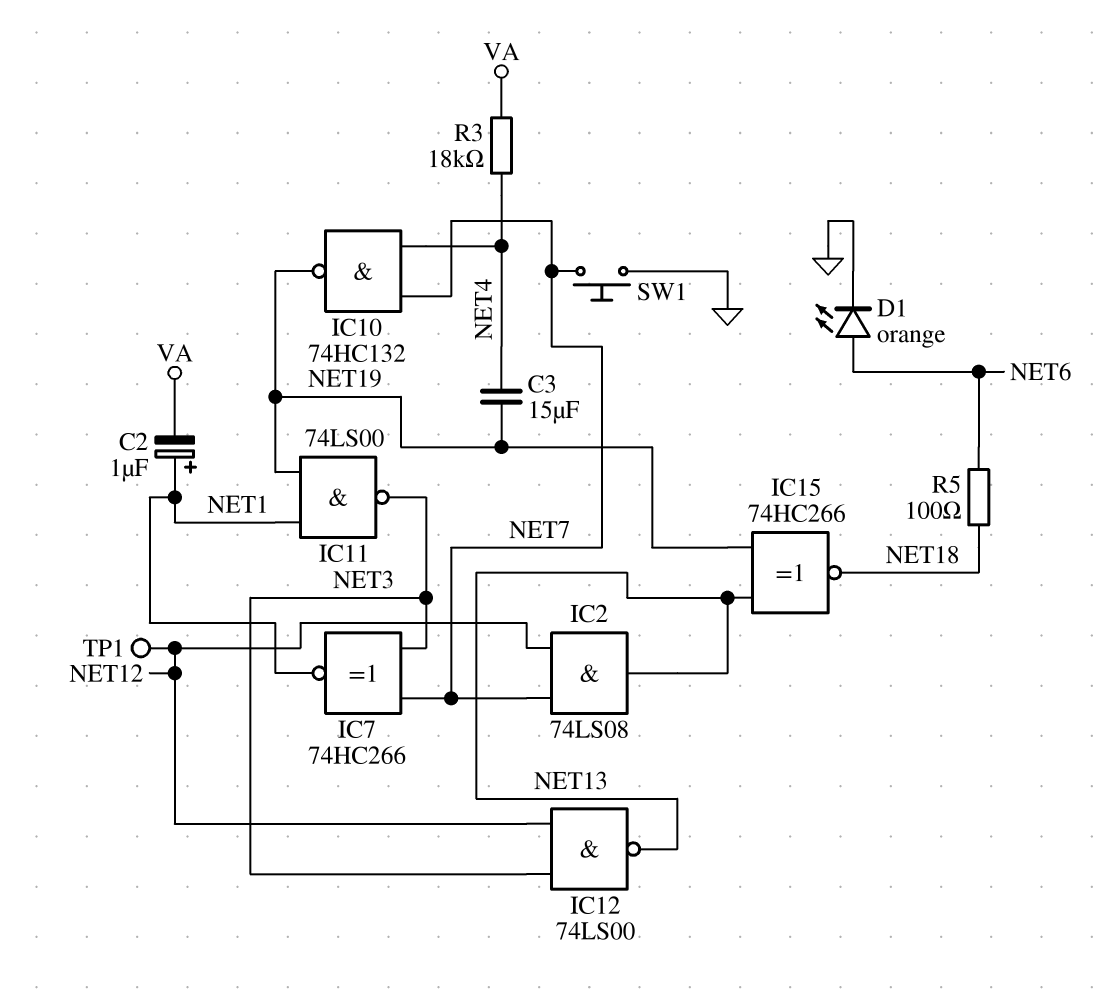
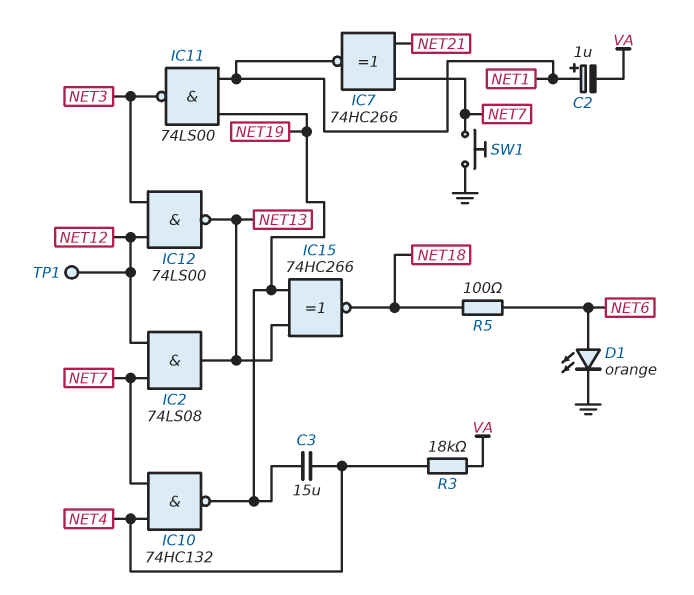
IC7: XNOR 74HC266 (in NET3, in NET7, out NET1) -> XNOR 74HC266 (in NET7, in NET21, out NET1)

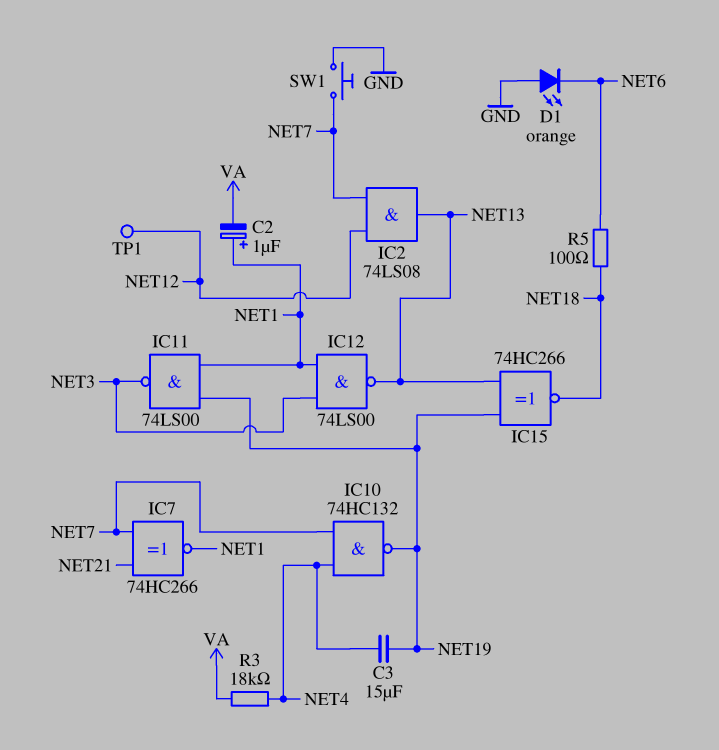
D1: LED orange (A NET6, K GND) -> LED orange (A GND, K NET6)
IC12: NAND 74LS00 (in NET3, in NET12, out NET13) -> NAND 74LS00 (in NET1, in NET3, out NET13)

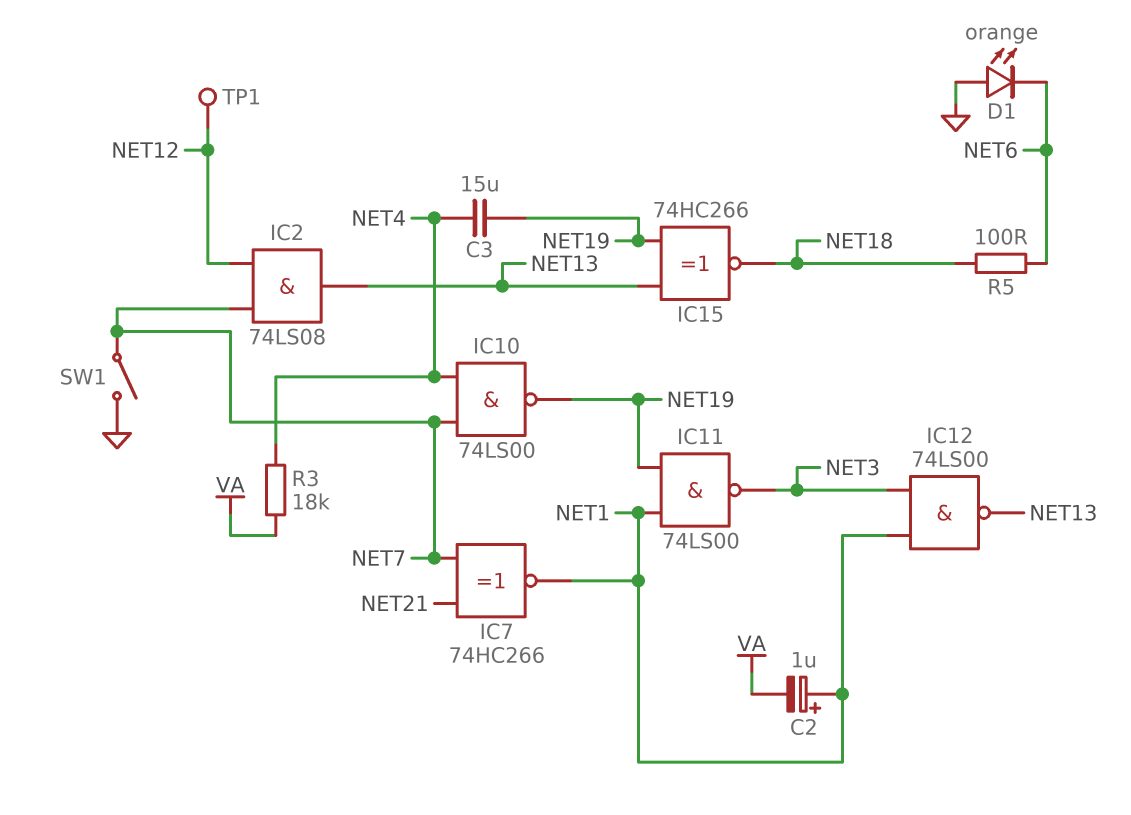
IC10: NAND 74HC132 (in NET4, in NET7, out NET19) -> NAND 74LS00 (in NET4, in NET7, out NET19)
SW1: button (GND, NET7) -> switch (GND, NET7)

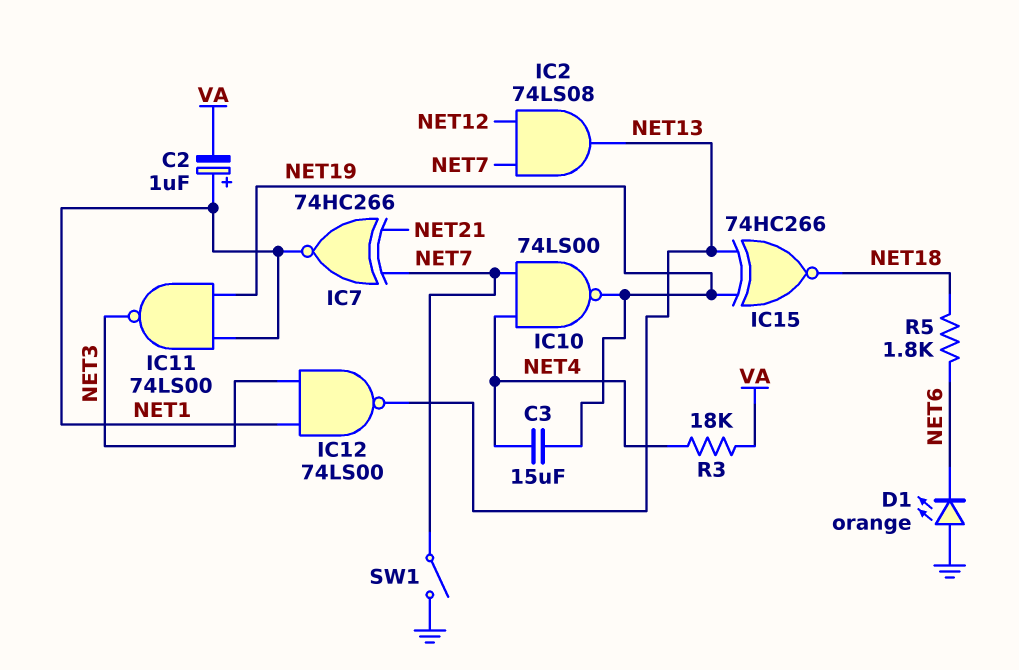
R5: 100 (NET6, NET18) -> 1.8k (NET6, NET18)
TP1: test point (NET12) -> none

